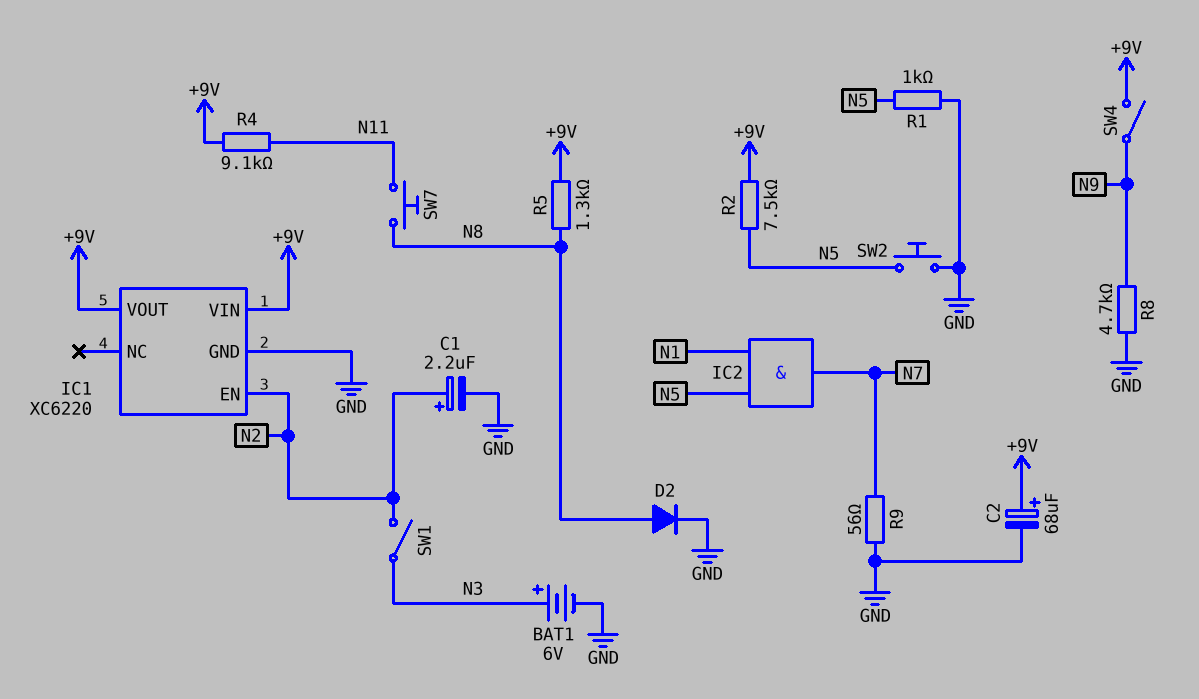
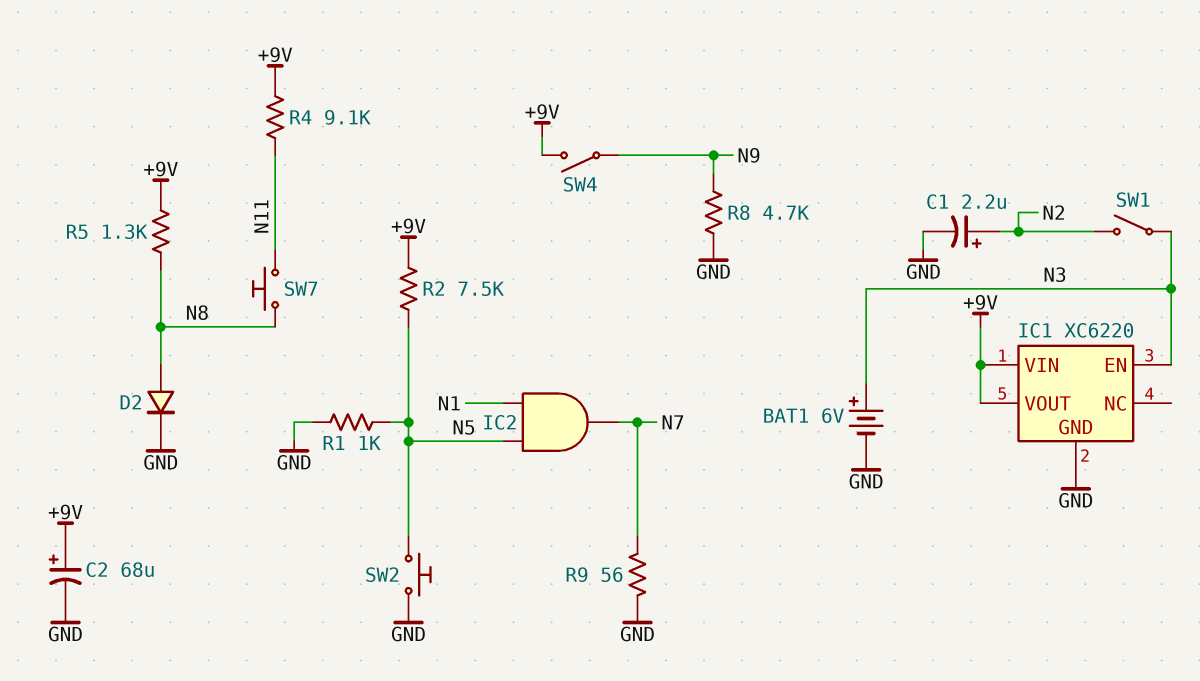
IC1 pin EN: N2 -> N3

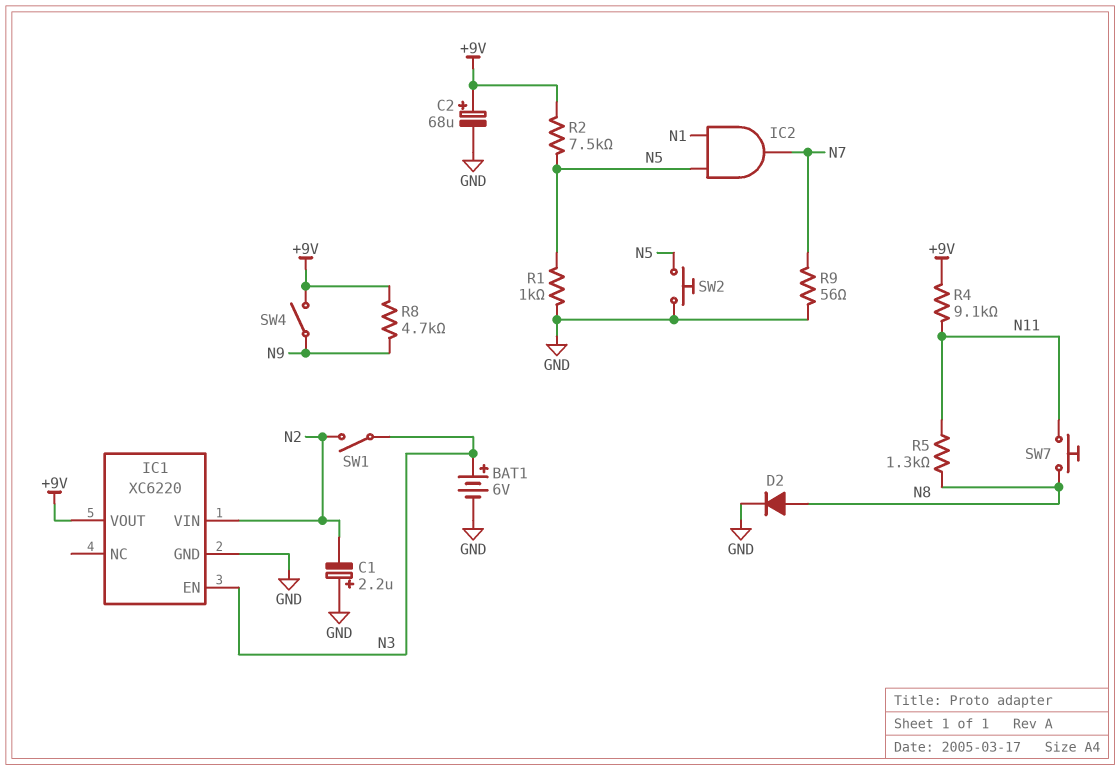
C1: 2.2uF (plus N2, minus GND) -> 2.2uF (plus GND, minus N2)
IC1 pin VIN: +9V -> N2
R5: 1.3k (+9V, N8) -> 1.3k (N8, N11)
R8: 4.7k (GND, N9) -> 4.7k (+9V, N9)

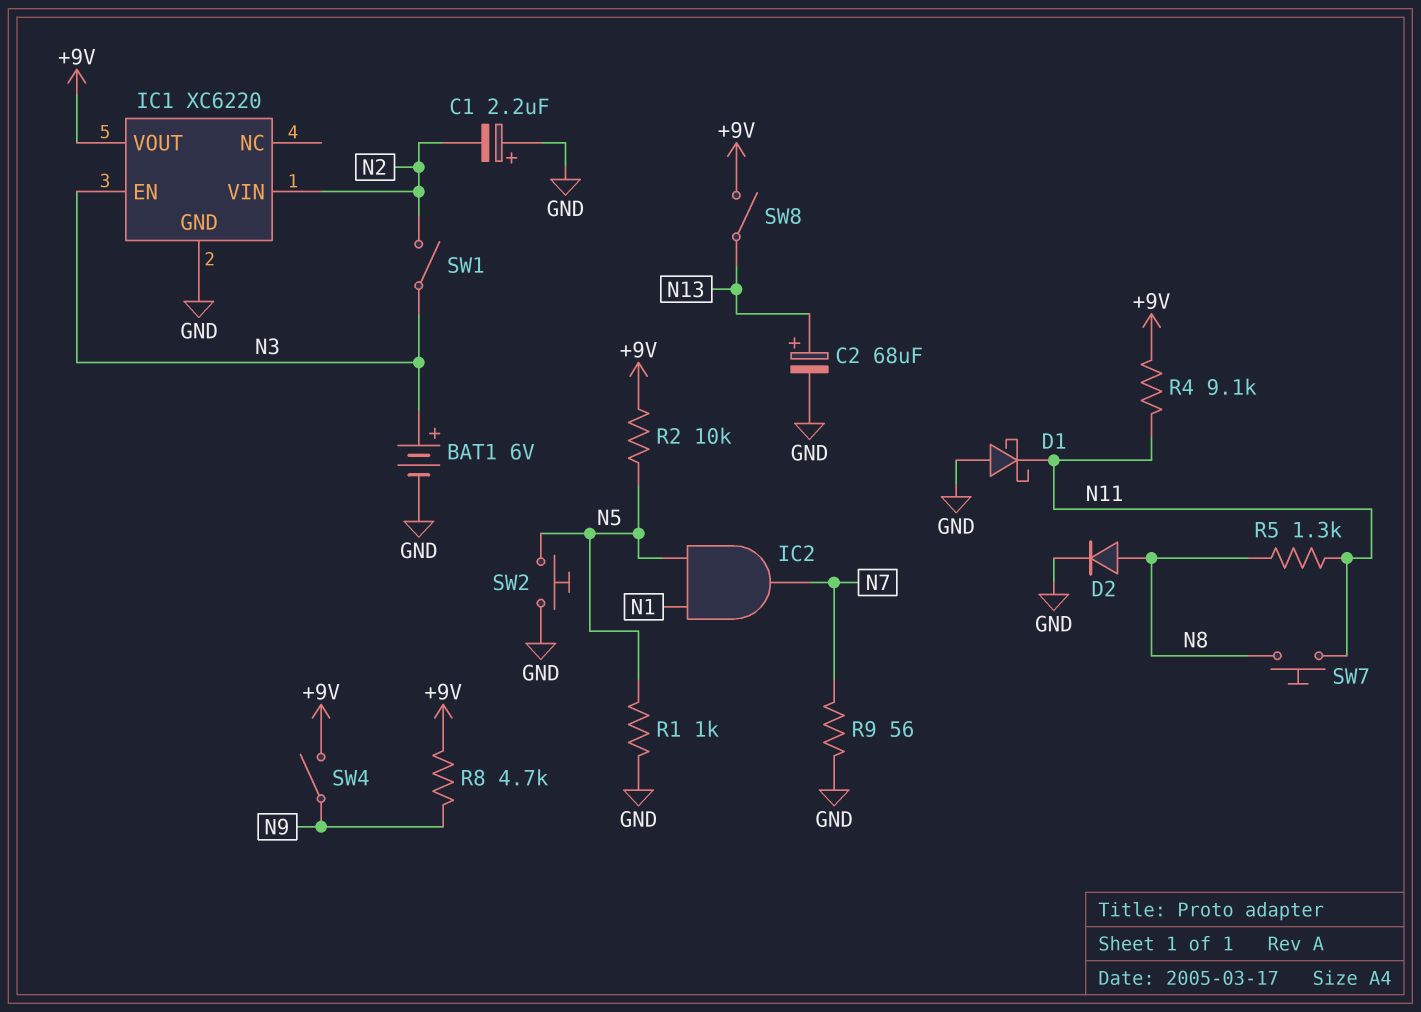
C2: 68uF (plus +9V, minus GND) -> 68uF (plus N13, minus GND)
D1: none -> schottky (A GND, K N11)
R2: 7.5k (+9V, N5) -> 10k (+9V, N5)
SW8: none -> switch (+9V, N13)

